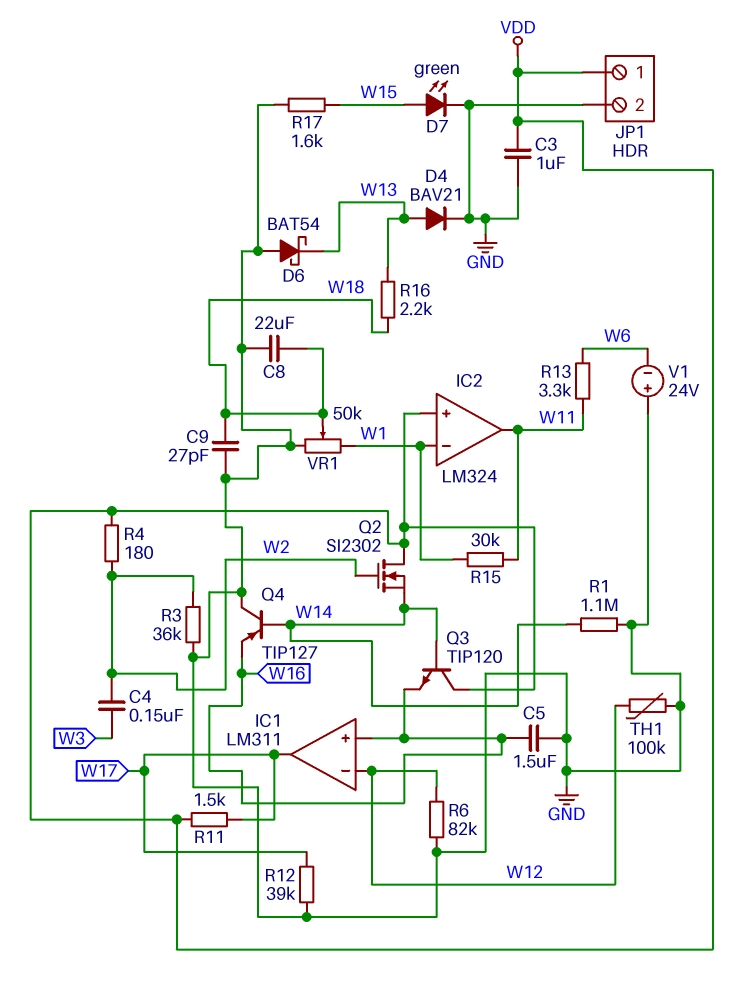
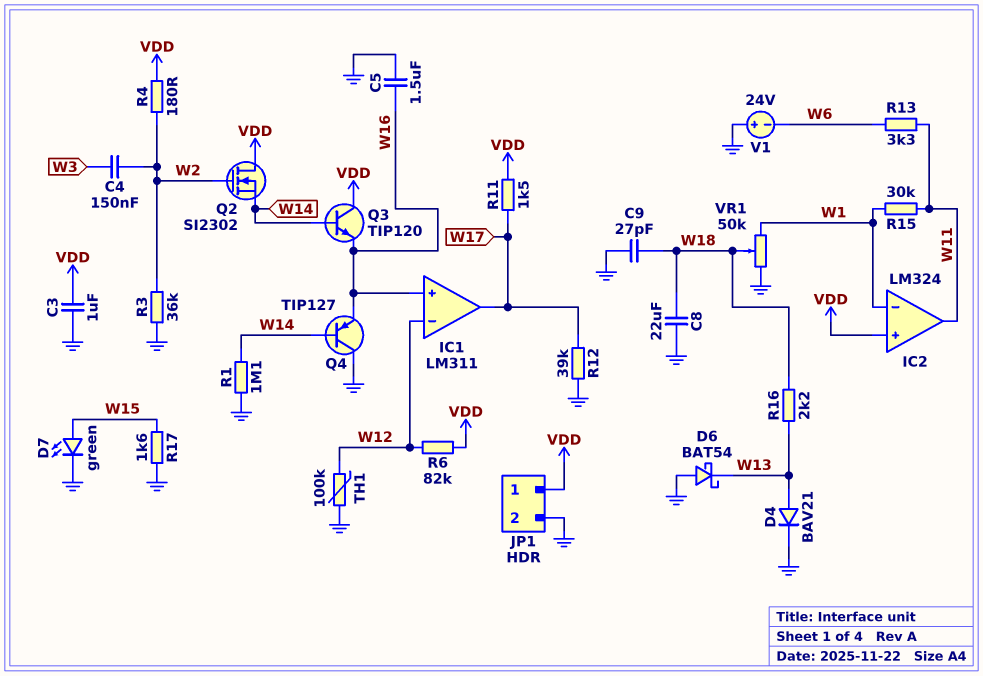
R6: 82k (GND, W12) -> 82k (VDD, W12)

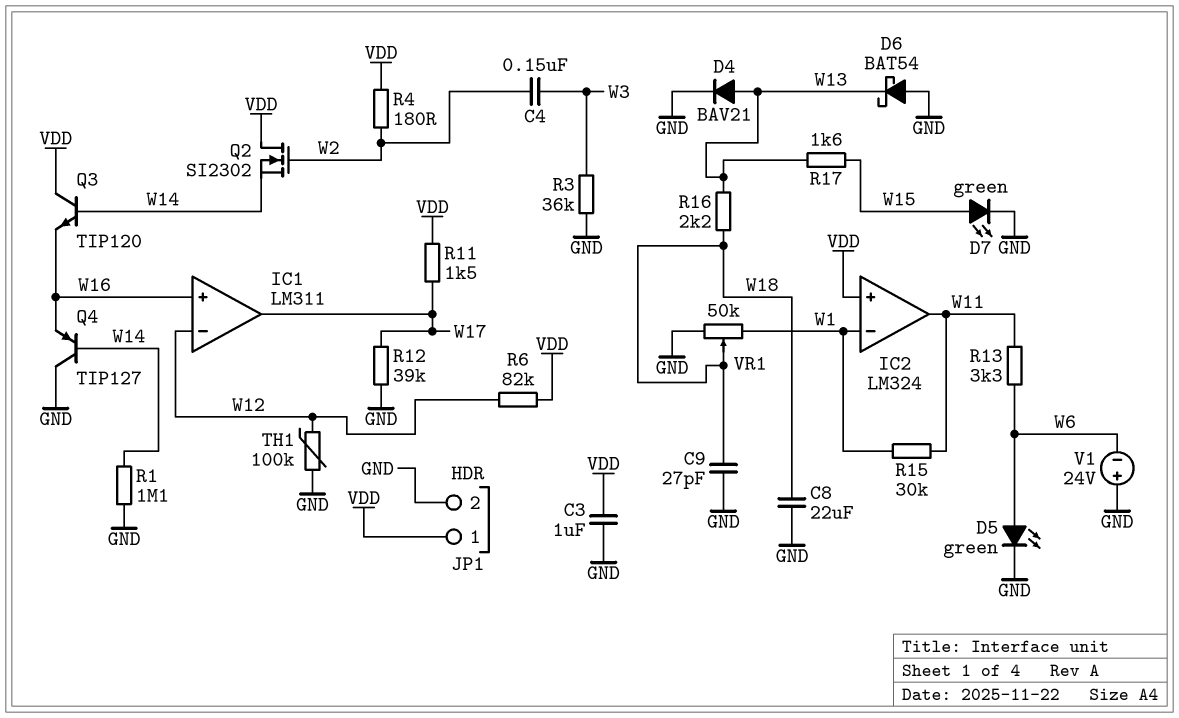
C5: 1.5uF (GND, W16) -> none
D5: none -> LED green (A W6, K GND)
R3: 36k (GND, W2) -> 36k (GND, W3)
R17: 1.6k (GND, W15) -> 1.6k (W13, W15)

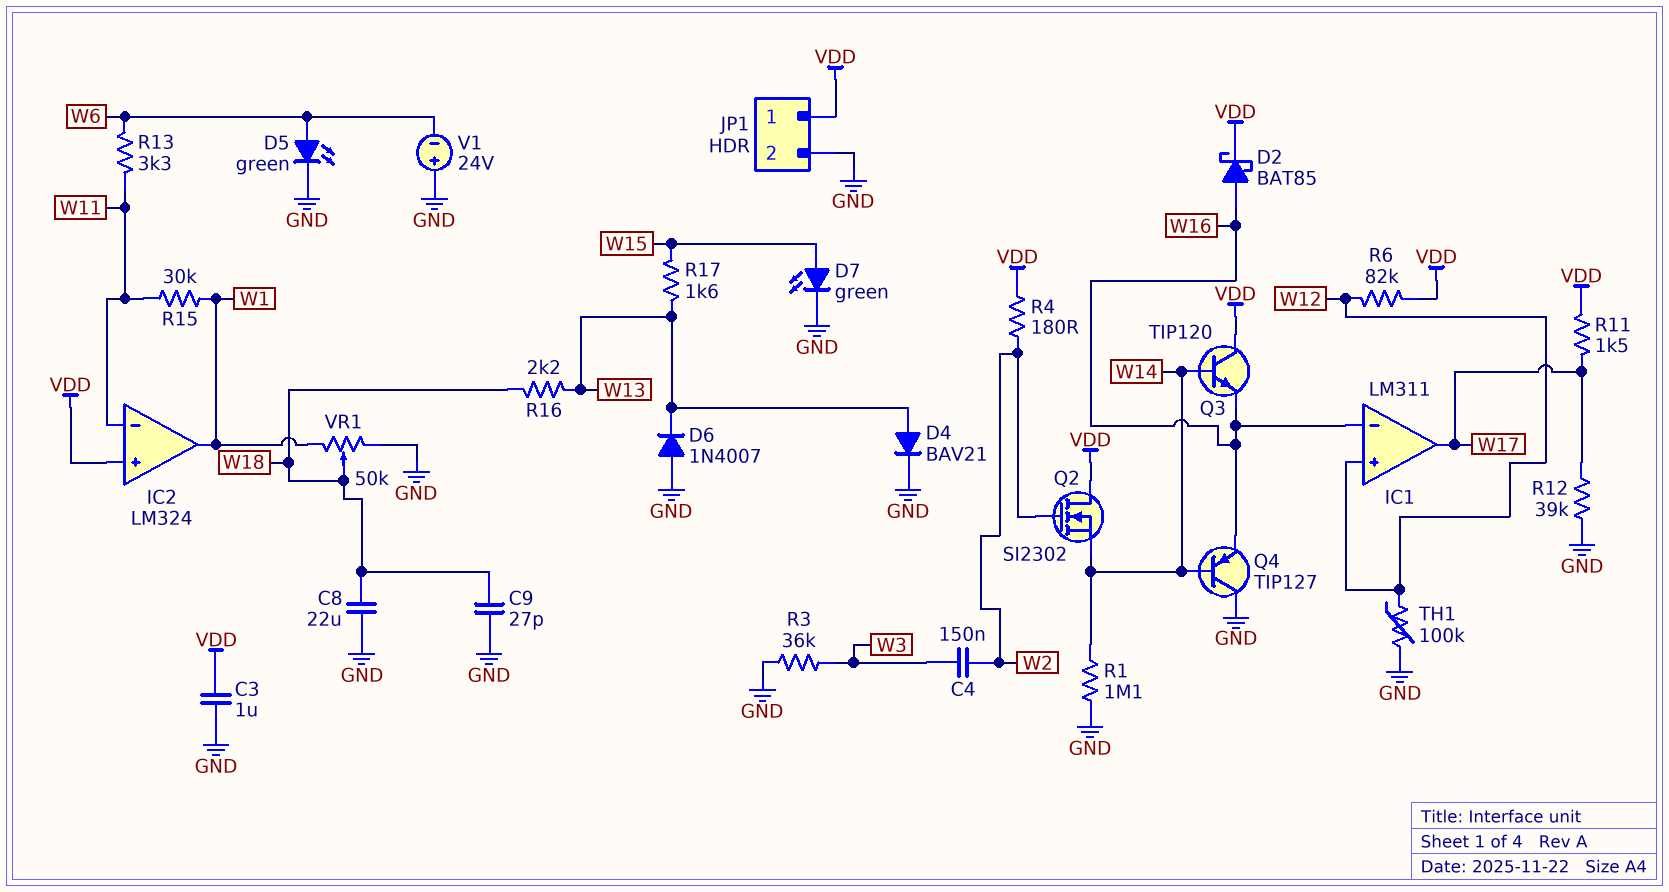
D2: none -> schottky BAT85 (A W16, K VDD)
D6: schottky BAT54 (A GND, K W13) -> diode 1N4007 (A GND, K W13)
IC1 pin in+: W16 -> W12
IC1 pin in-: W12 -> W16
IC2 pin in-: W1 -> W11
IC2 pin out: W11 -> W1

